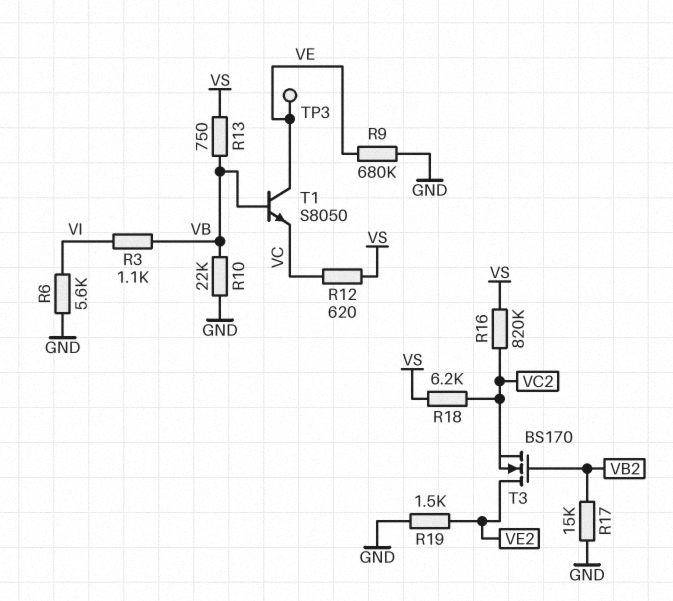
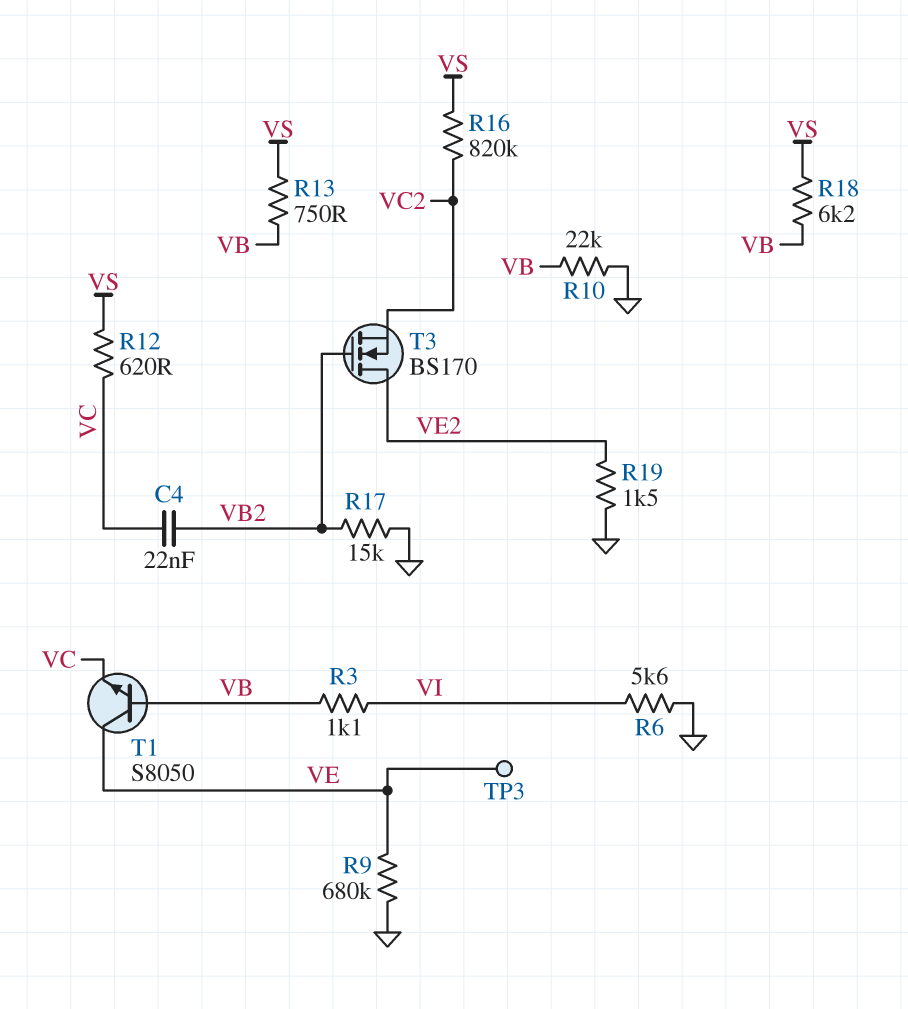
C4: none -> 22nF (VB2, VC)
R18: 6.2k (VC2, VS) -> 6.2k (VB, VS)

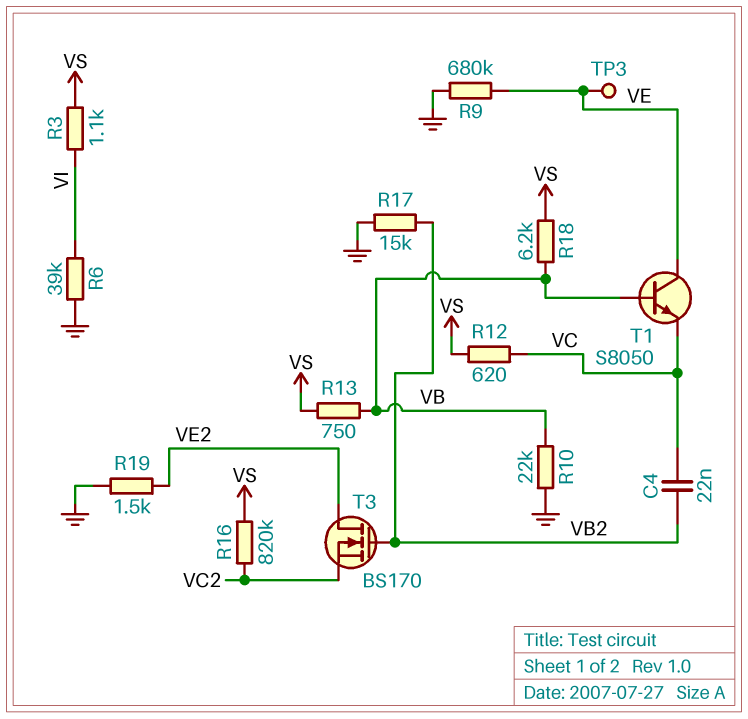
R3: 1.1k (VB, VI) -> 1.1k (VI, VS)
R6: 5.6k (GND, VI) -> 39k (GND, VI)

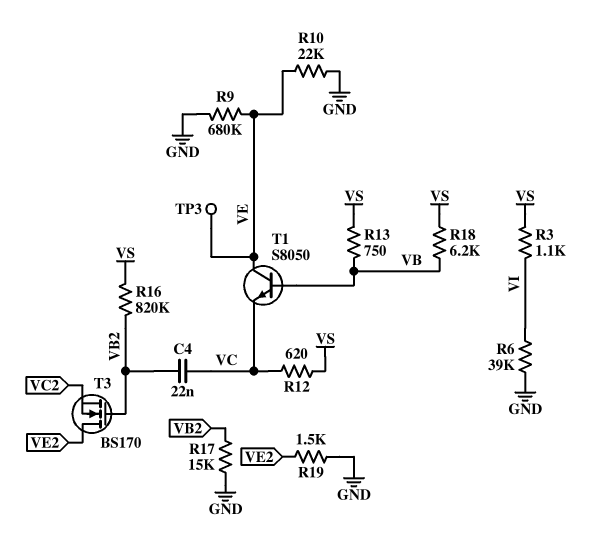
R10: 22k (GND, VB) -> 22k (GND, VE)
R16: 820k (VC2, VS) -> 820k (VB2, VS)

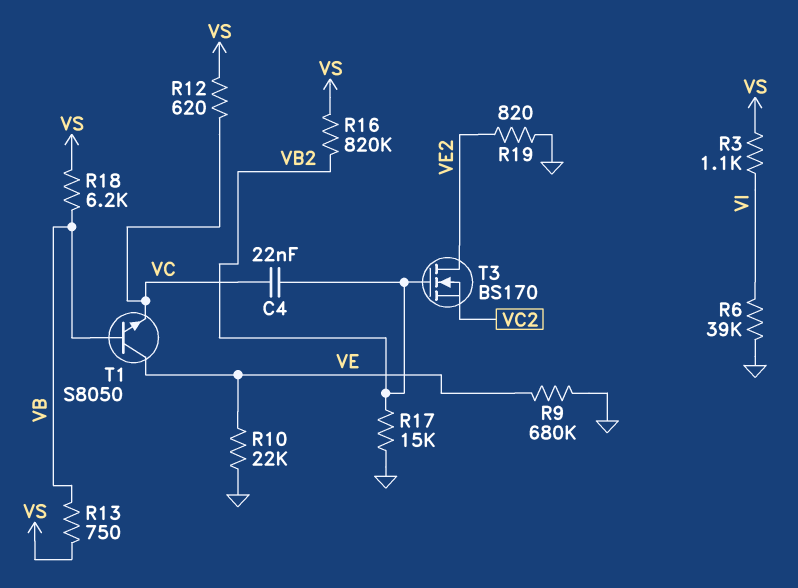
R19: 1.5k (GND, VE2) -> 820 (GND, VE2)
TP3: test point (VE) -> none

